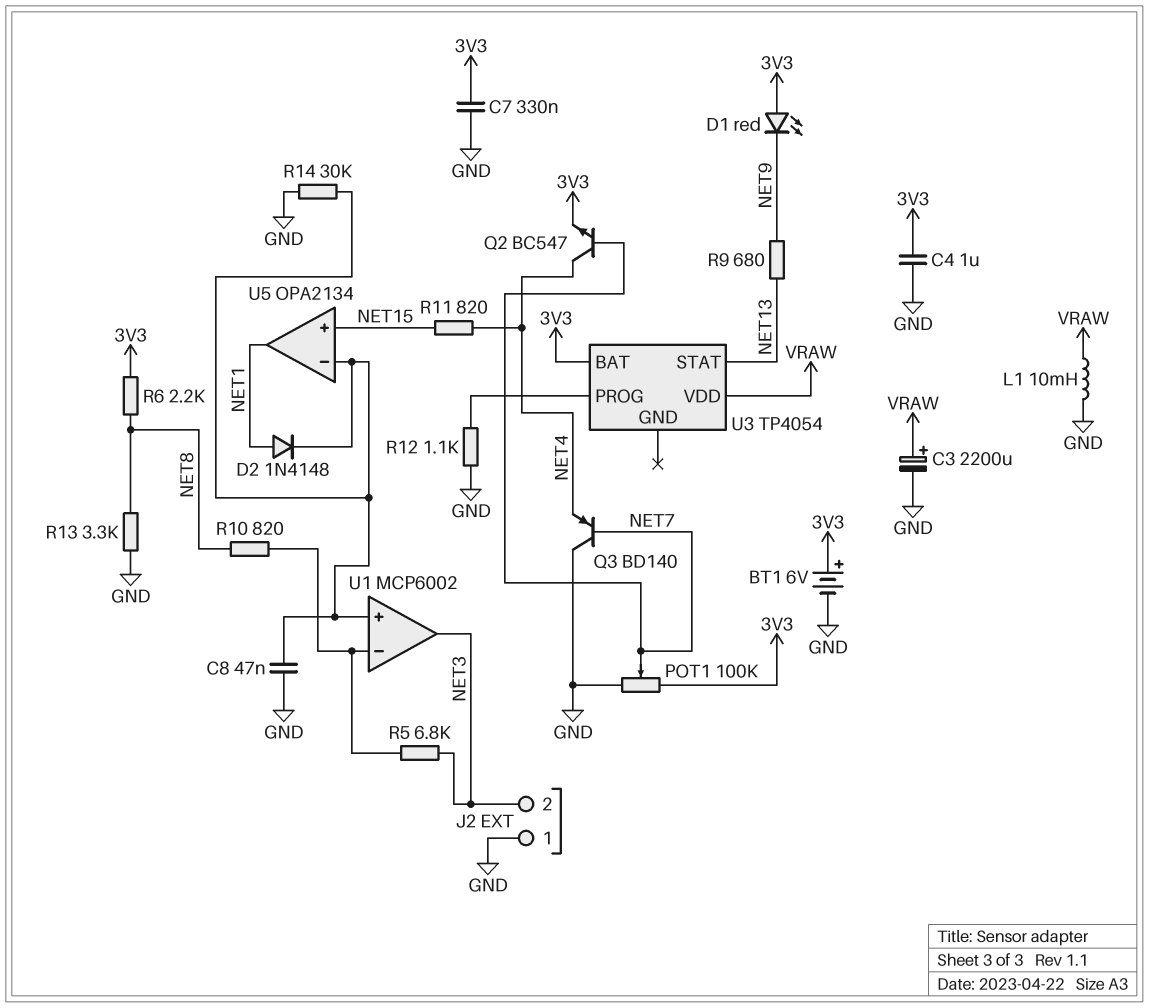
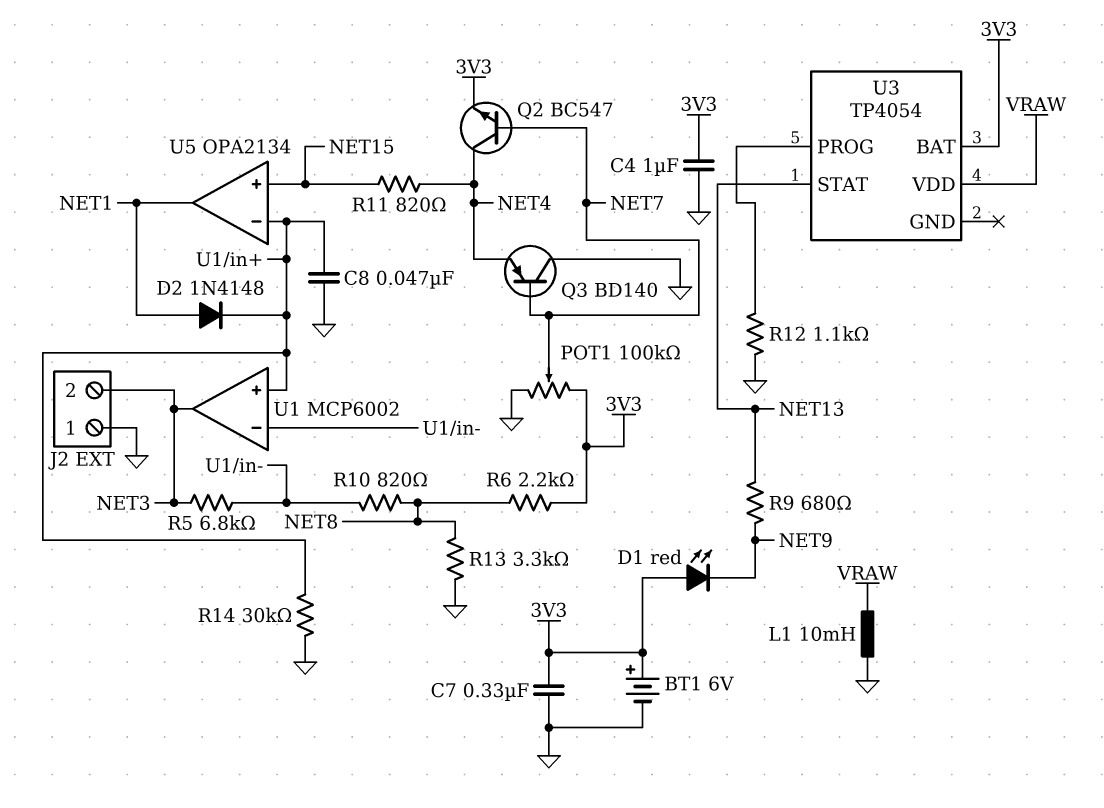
C3: 2200uF (plus VRAW, minus GND) -> none

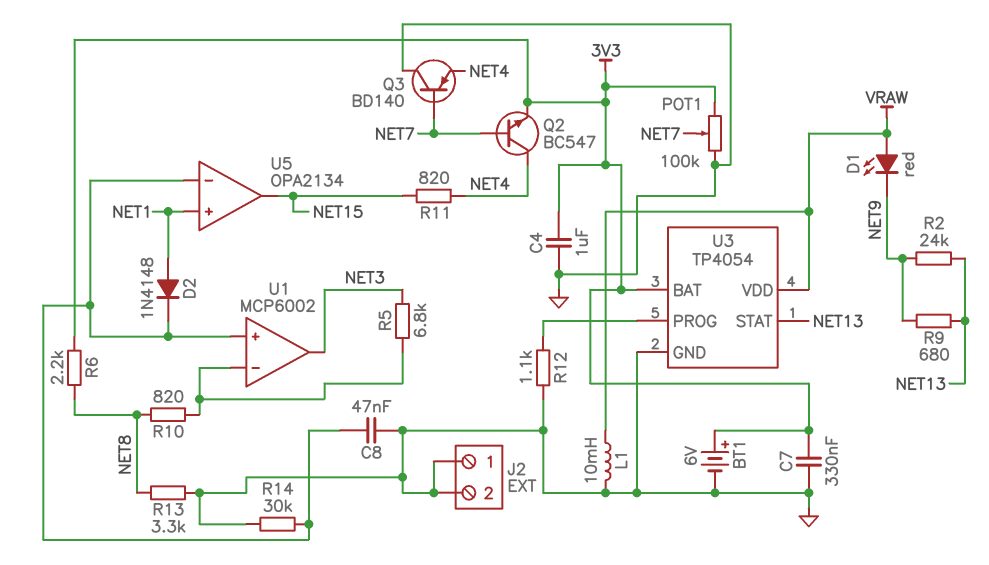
D1: LED red (A 3V3, K NET9) -> LED red (A VRAW, K NET9)
J2 pin 2: NET3 -> GND
R2: none -> 24k (NET9, NET13)
U3 pin GND: none -> GND
U5 pin in+: NET15 -> NET1
U5 pin out: NET1 -> NET15

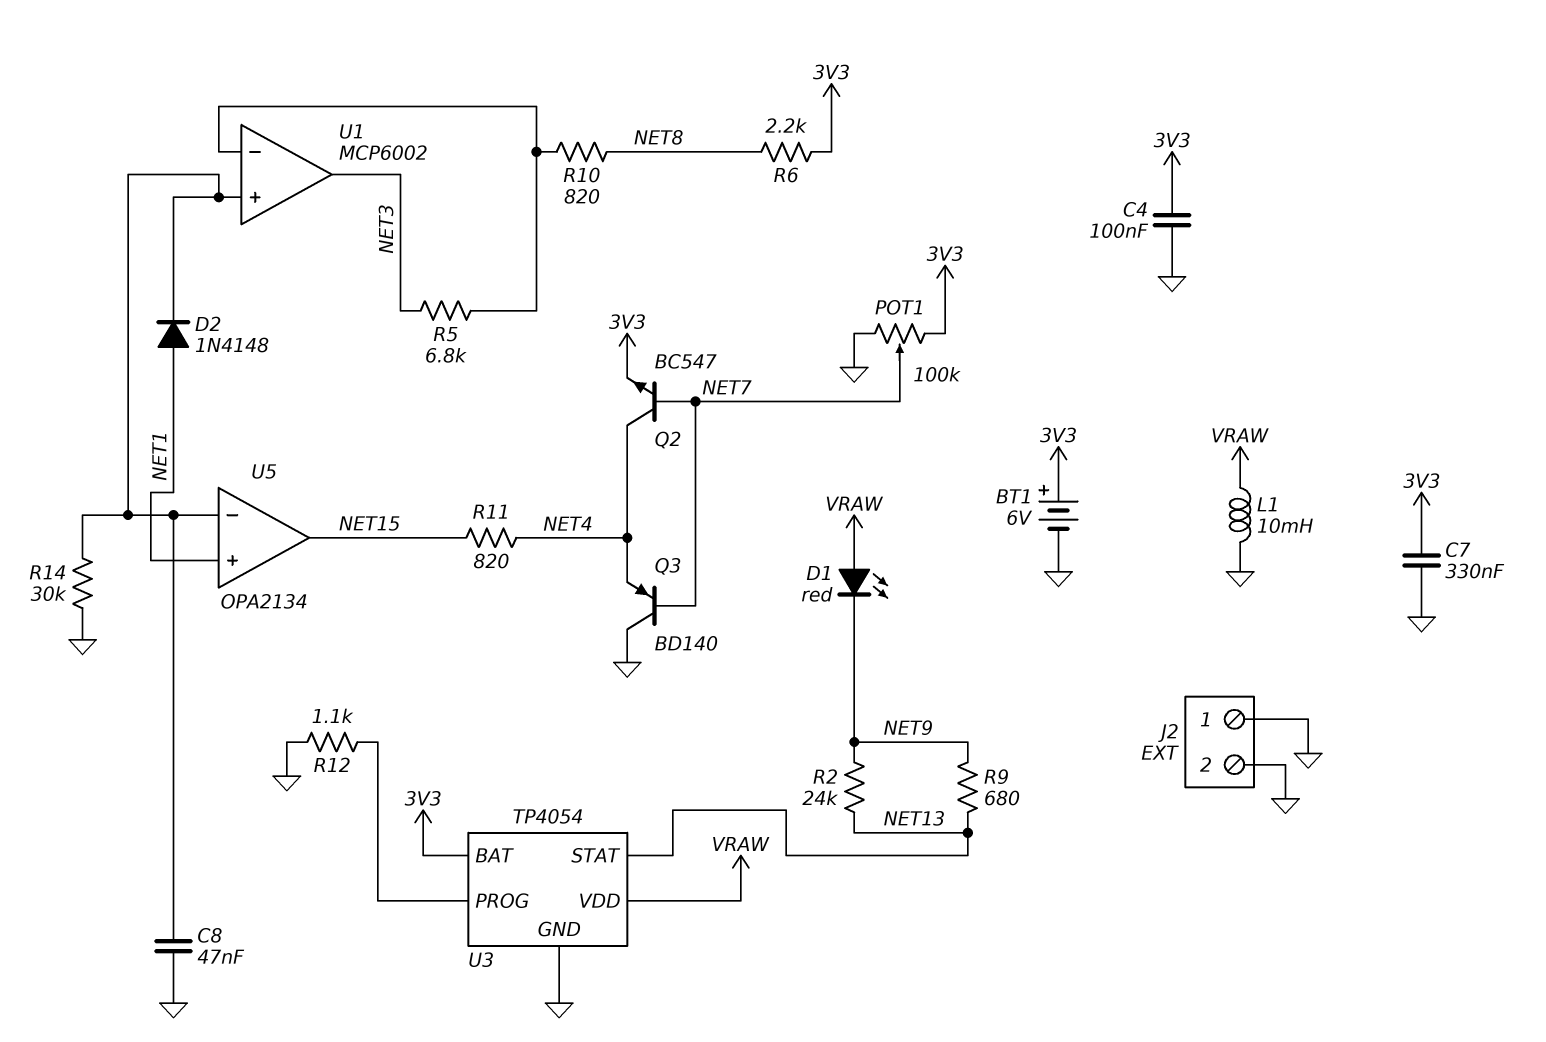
C4: 1uF (3V3, GND) -> 100nF (3V3, GND)
R13: 3.3k (GND, NET8) -> none

